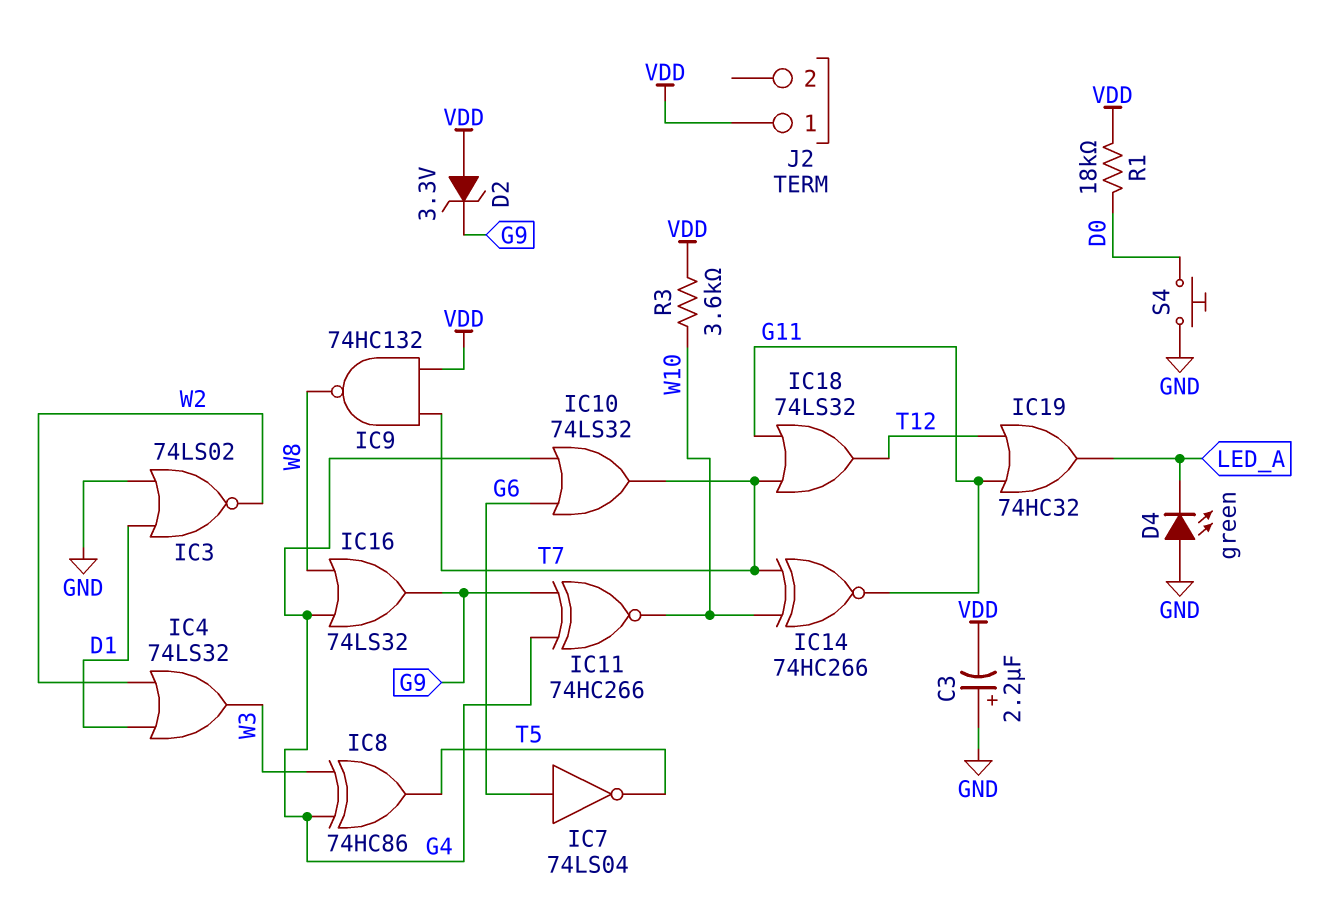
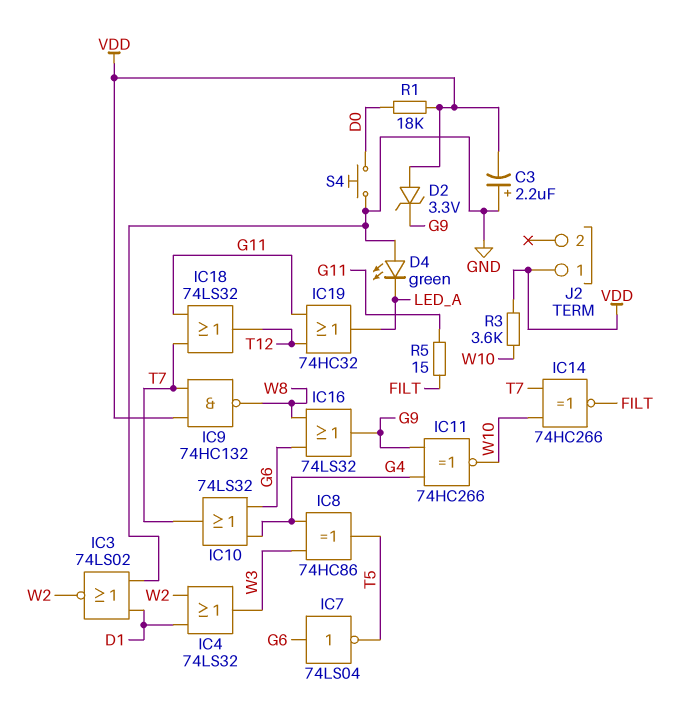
IC14: XNOR 74HC266 (in T7, in W10, out G11) -> XNOR 74HC266 (in T7, in W10, out FILT)
IC16: OR 74LS32 (in G4, in W8, out G9) -> OR 74LS32 (in G6, in W8, out G9)
R5: none -> 15 (FILT, G11)

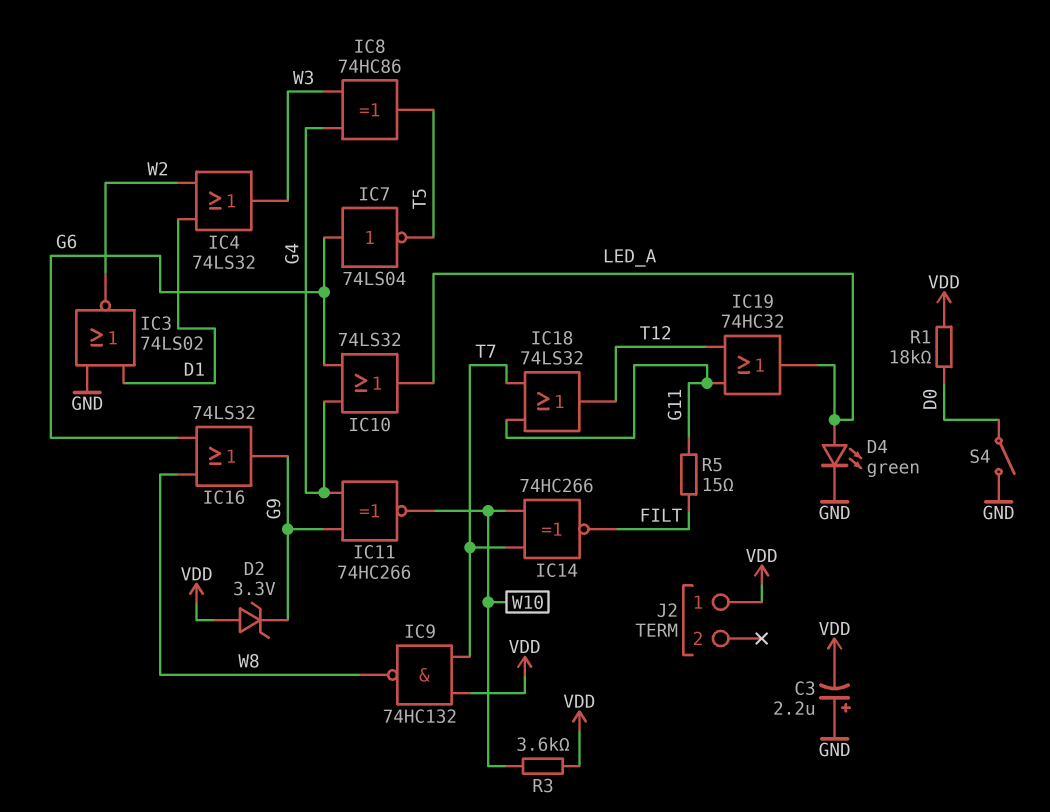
D4: LED green (A GND, K LED_A) -> LED green (A LED_A, K GND)
IC10: OR 74LS32 (in G4, in G6, out T7) -> OR 74LS32 (in G4, in G6, out LED_A)
S4: button (D0, GND) -> switch (D0, GND)

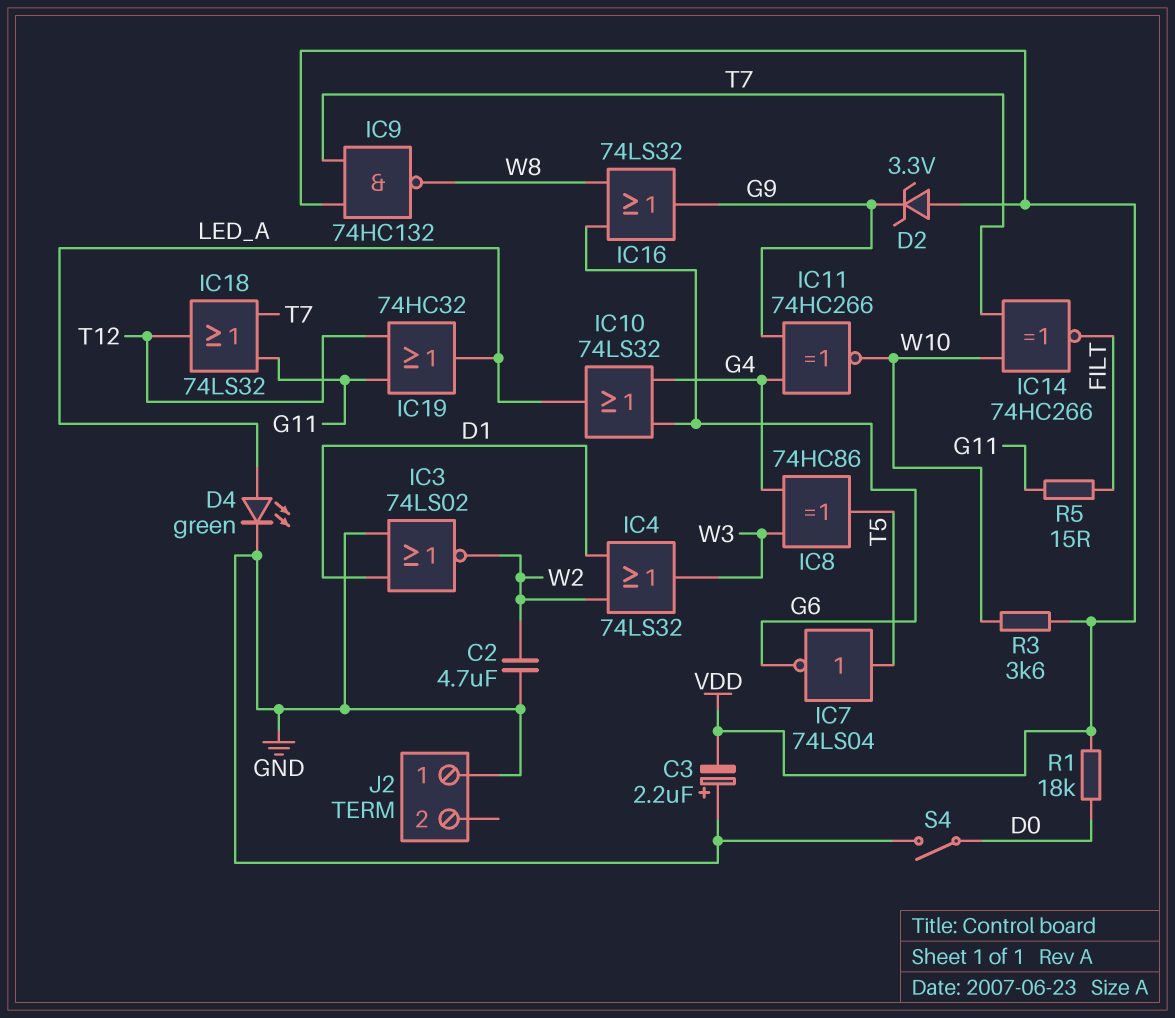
C2: none -> 4.7uF (GND, W2)
IC7: NOT 74LS04 (in G6, out T5) -> NOT 74LS04 (in T5, out G6)
J2 pin 1: VDD -> GND

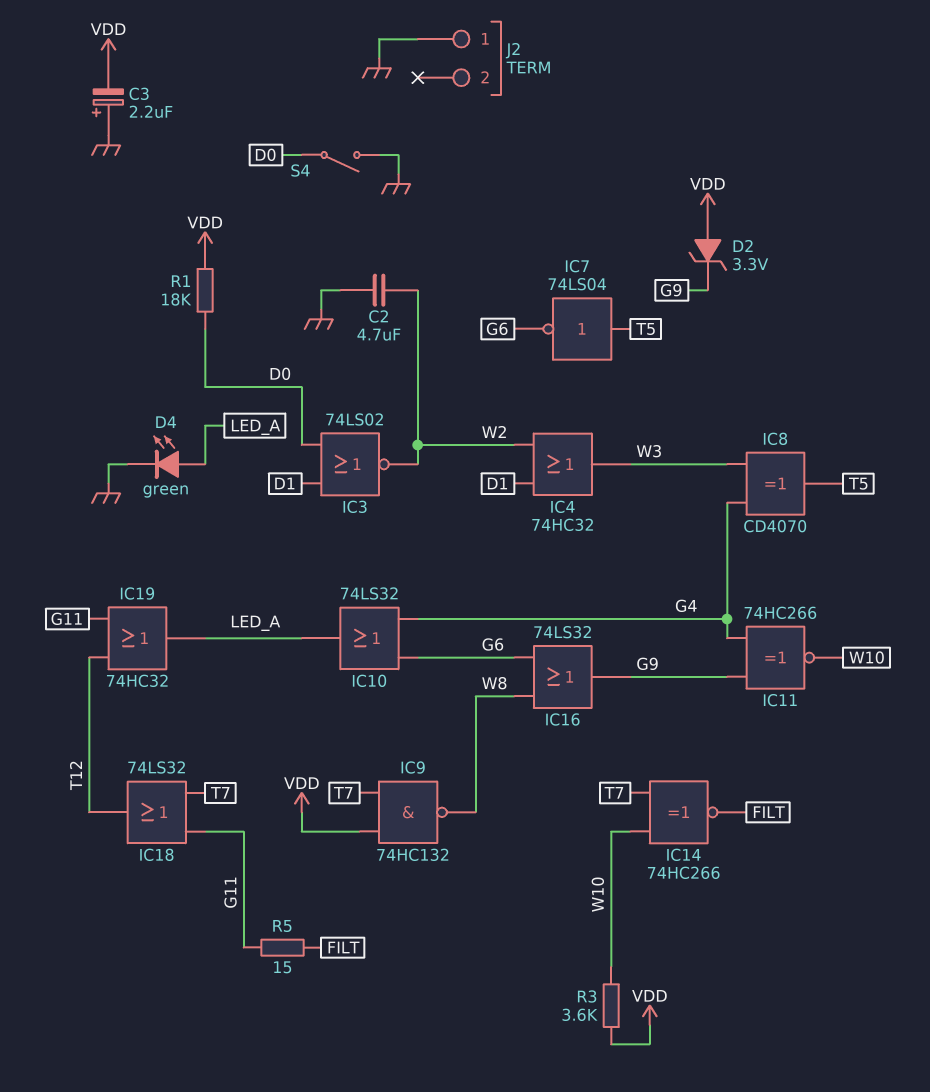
IC3: NOR 74LS02 (in D1, in GND, out W2) -> NOR 74LS02 (in D0, in D1, out W2)
IC4: OR 74LS32 (in D1, in W2, out W3) -> OR 74HC32 (in D1, in W2, out W3)
IC8: XOR 74HC86 (in G4, in W3, out T5) -> XOR CD4070 (in G4, in W3, out T5)

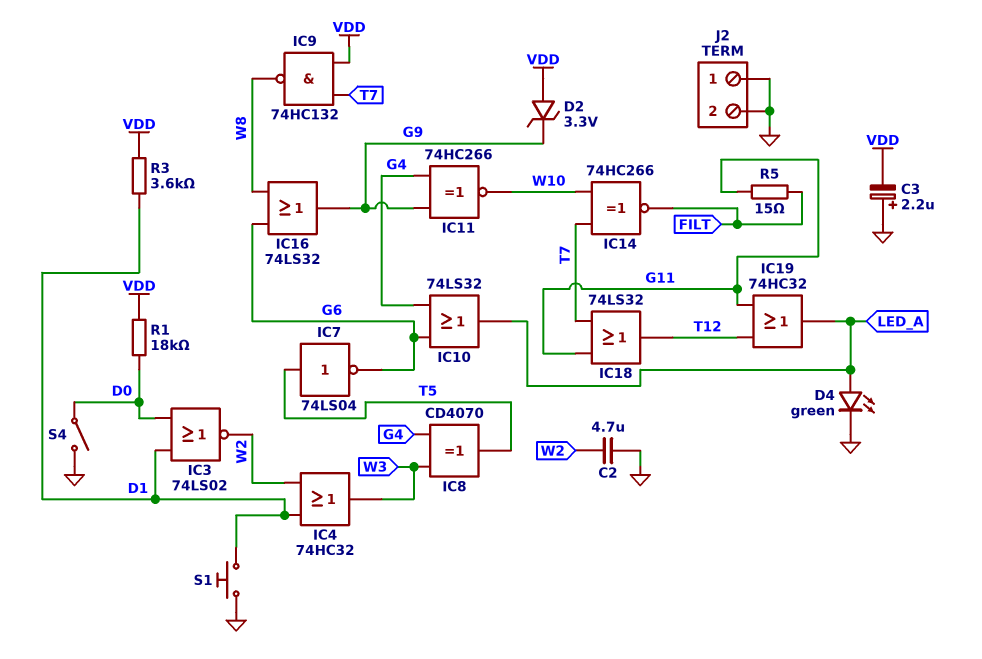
J2 pin 2: none -> GND
R3: 3.6k (VDD, W10) -> 3.6k (D1, VDD)
S1: none -> button (D1, GND)

